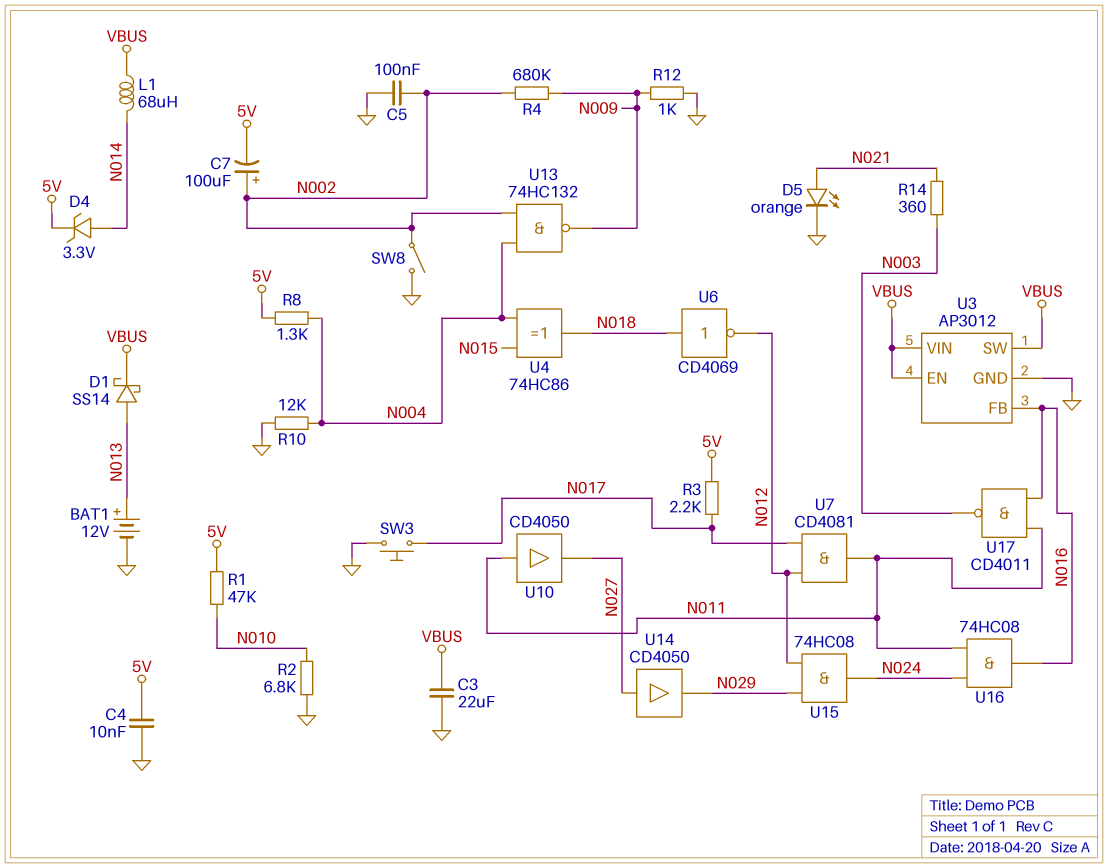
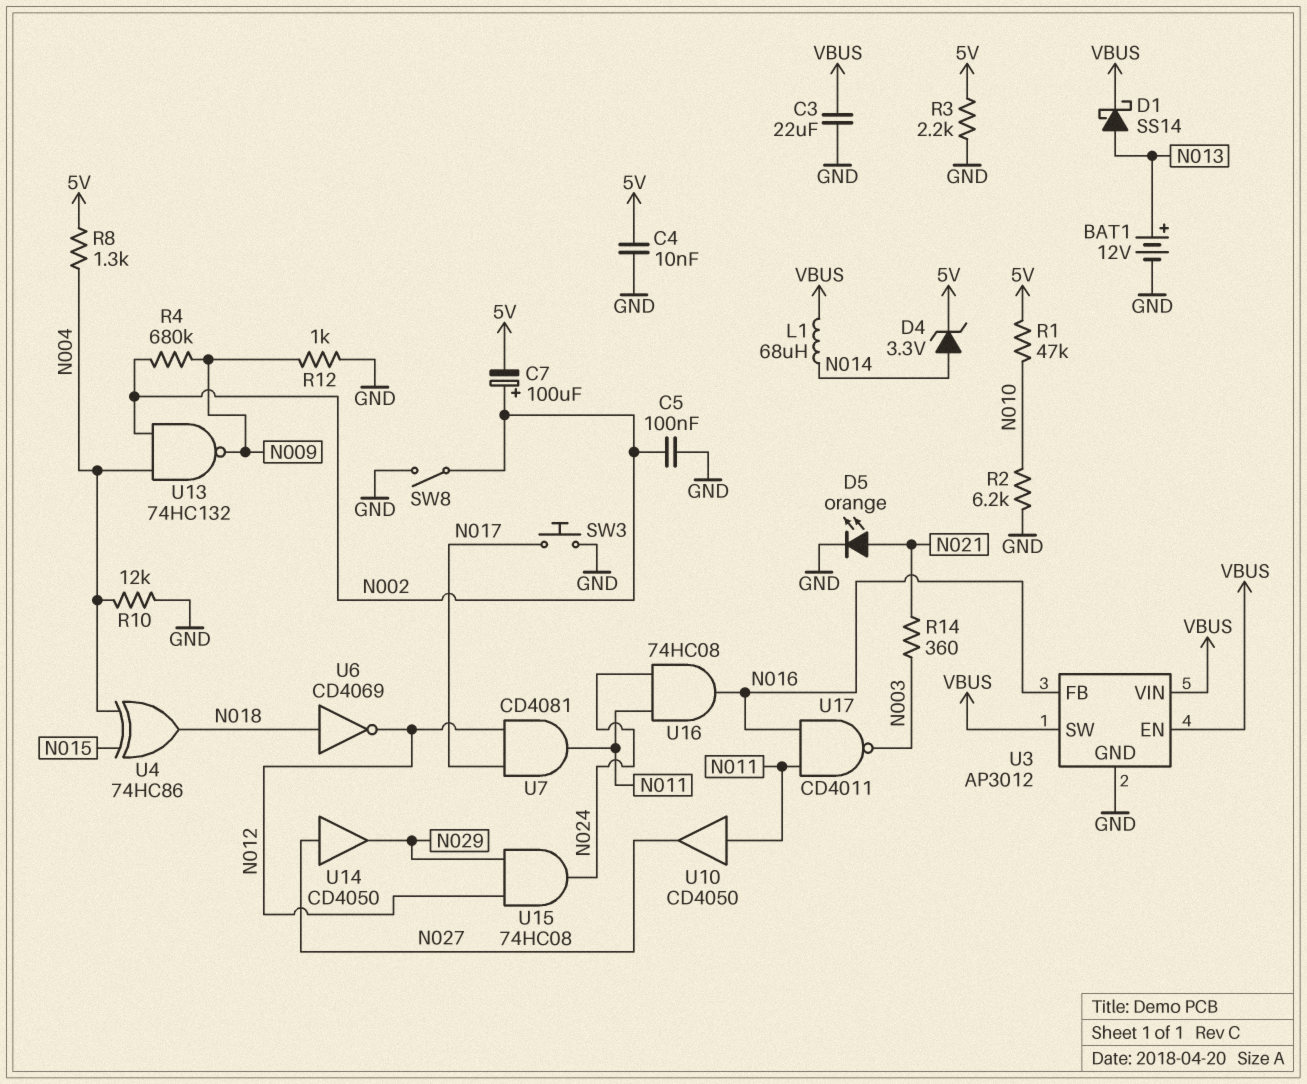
R2: 6.8k (GND, N010) -> 6.2k (GND, N010)
R3: 2.2k (5V, N017) -> 2.2k (5V, GND)

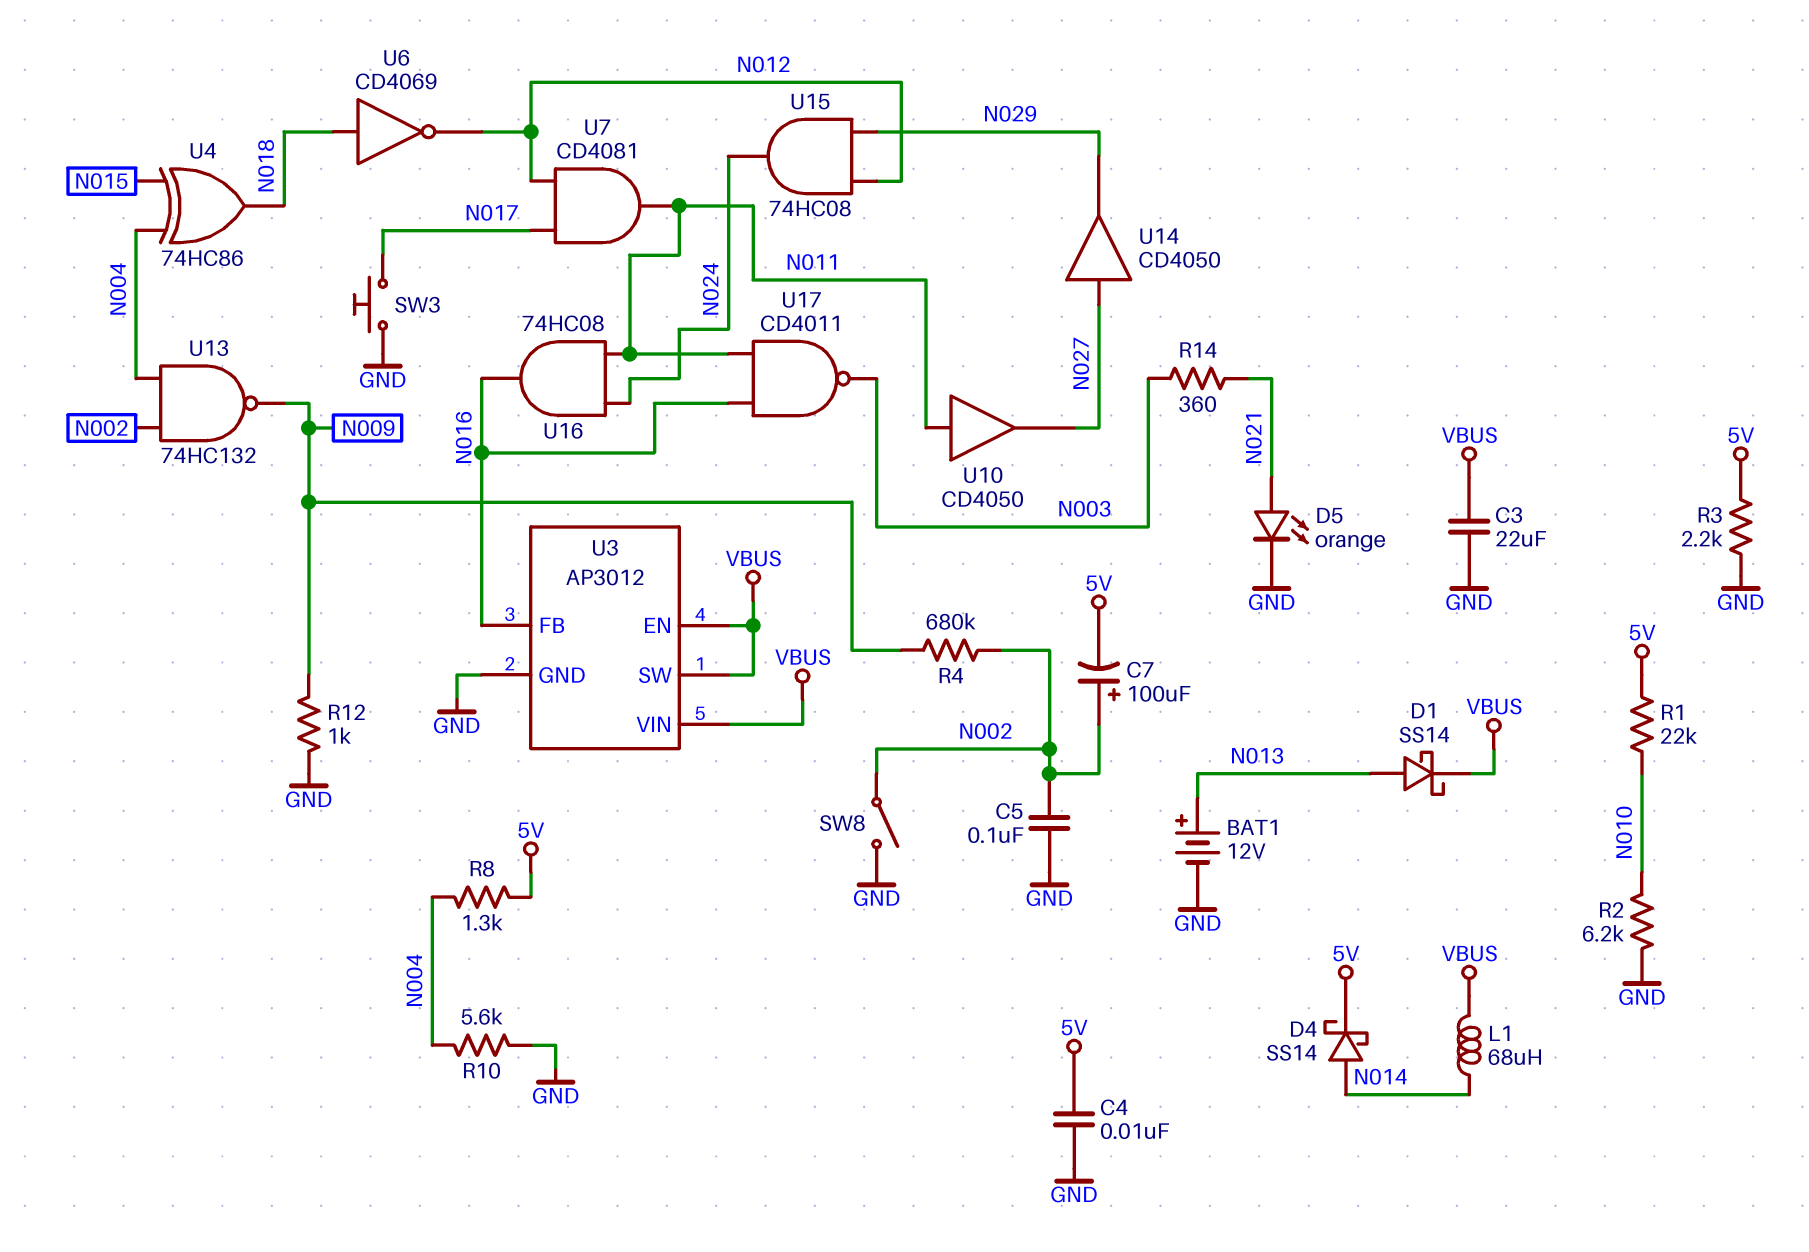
D4: zener 3.3V (A N014, K 5V) -> schottky SS14 (A N014, K 5V)
R1: 47k (5V, N010) -> 22k (5V, N010)
R10: 12k (GND, N004) -> 5.6k (GND, N004)

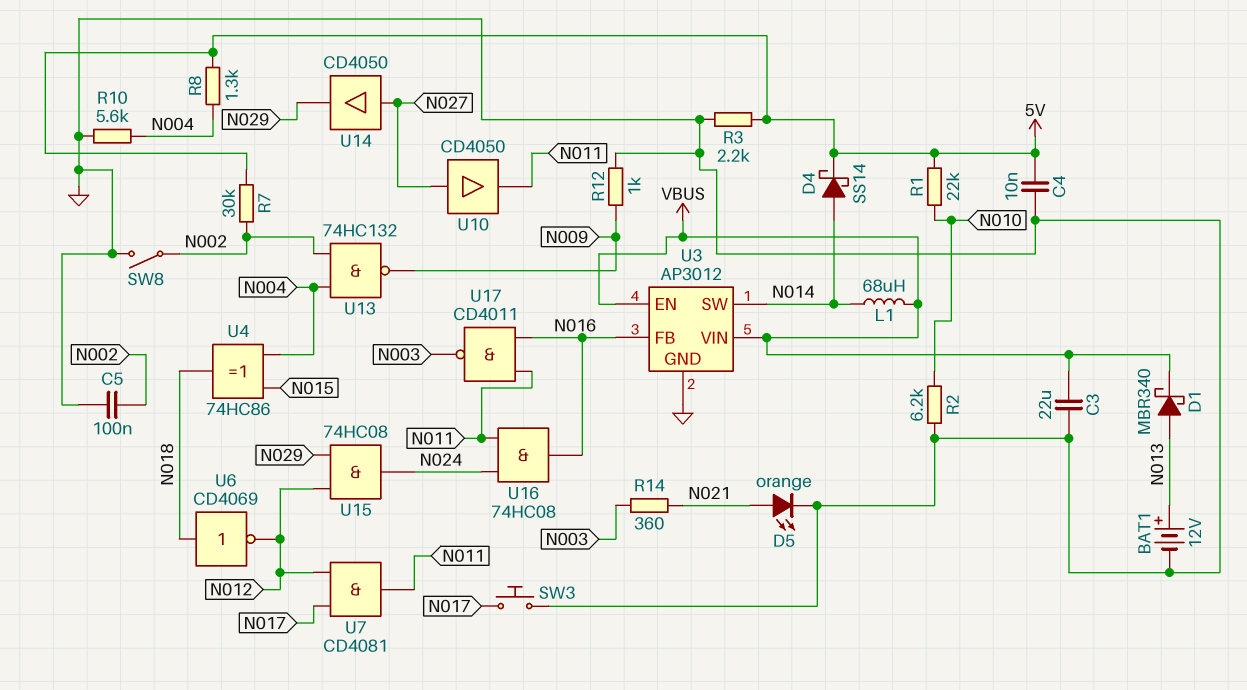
C7: 100uF (plus N002, minus 5V) -> none
D1: schottky SS14 (A N013, K VBUS) -> schottky MBR340 (A N013, K VBUS)
R4: 680k (N002, N009) -> none
R7: none -> 30k (5V, N002)
U3 pin SW: VBUS -> N014
U10: buffer CD4050 (in N011, out N027) -> buffer CD4050 (in N027, out N011)

